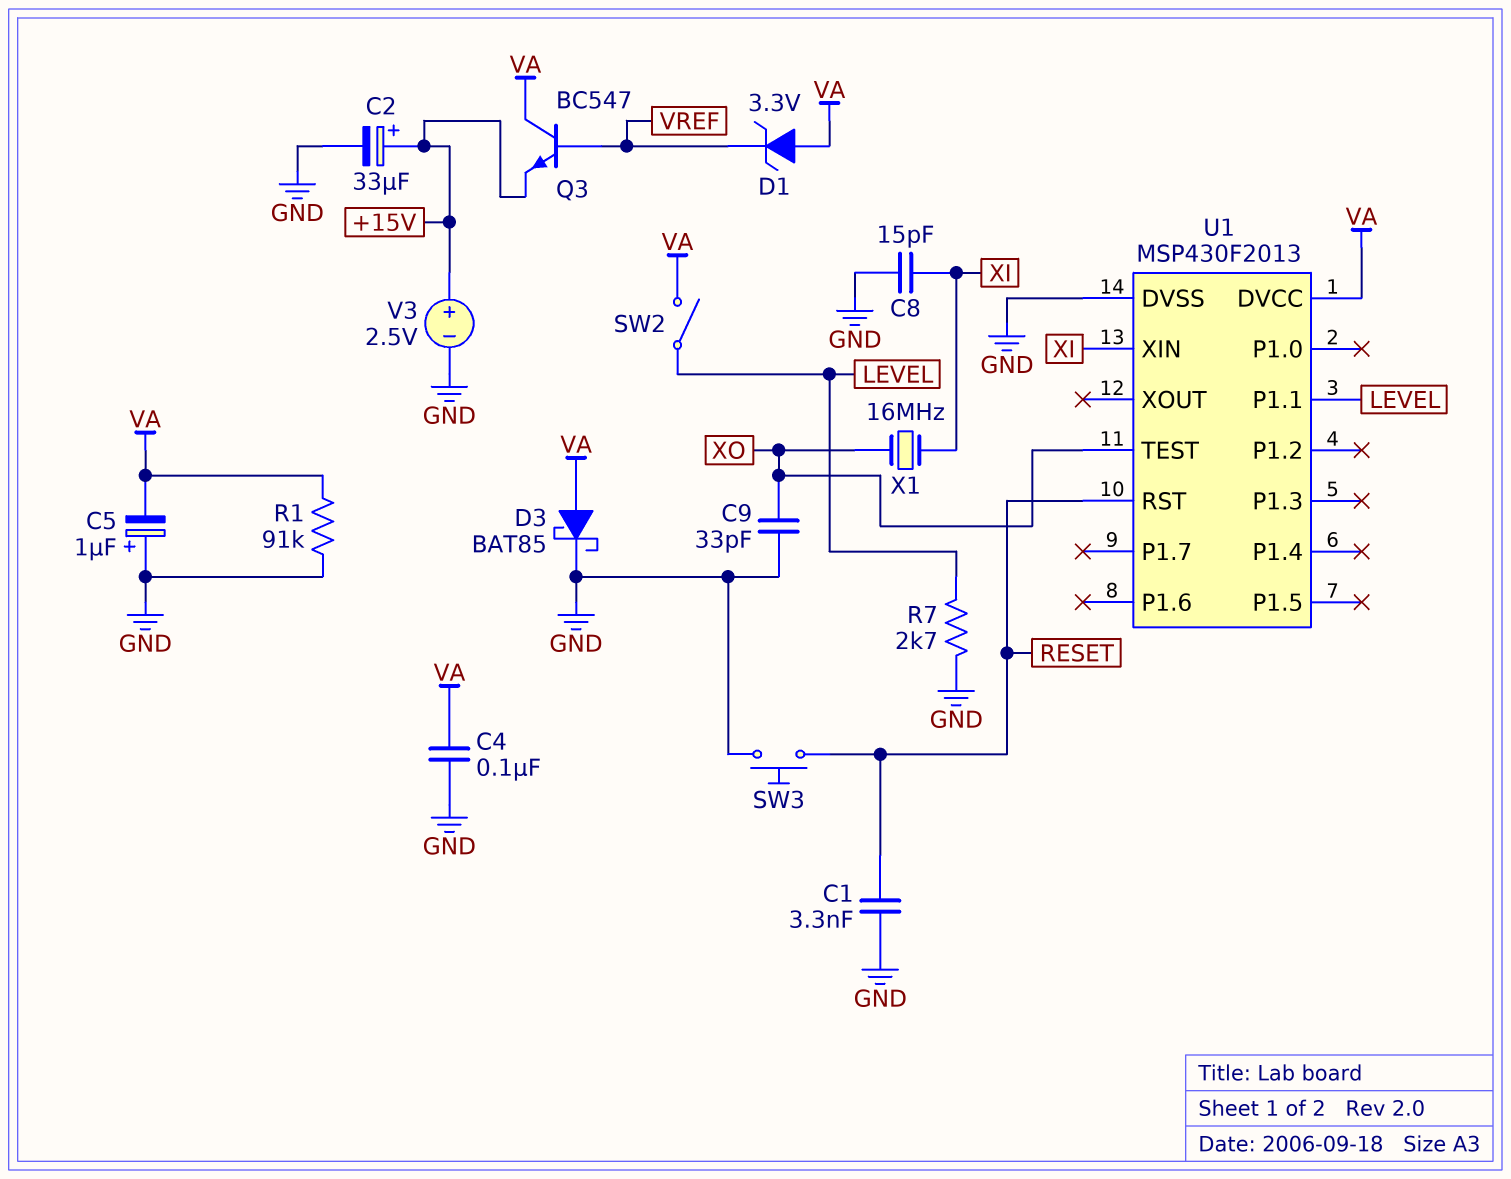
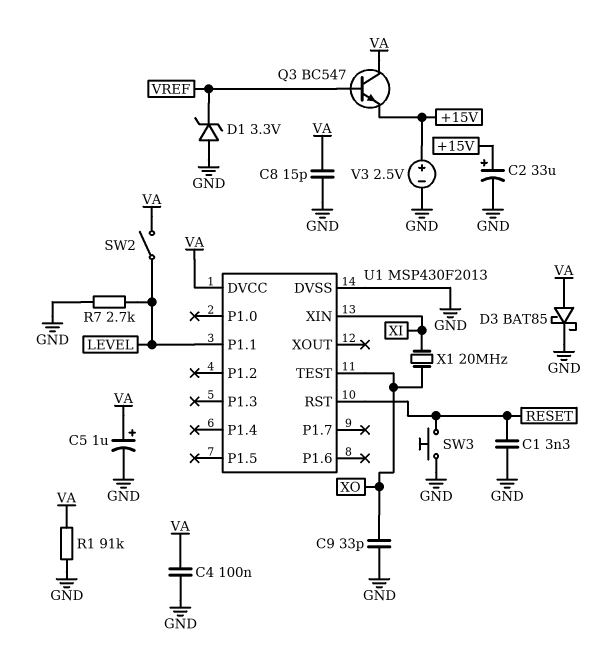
C5: 1uF (plus GND, minus VA) -> 1uF (plus VA, minus GND)
C8: 15pF (GND, XI) -> 15pF (GND, VA)
D1: zener 3.3V (A VA, K VREF) -> zener 3.3V (A GND, K VREF)
X1: 16MHz (XI, XO) -> 20MHz (XI, XO)

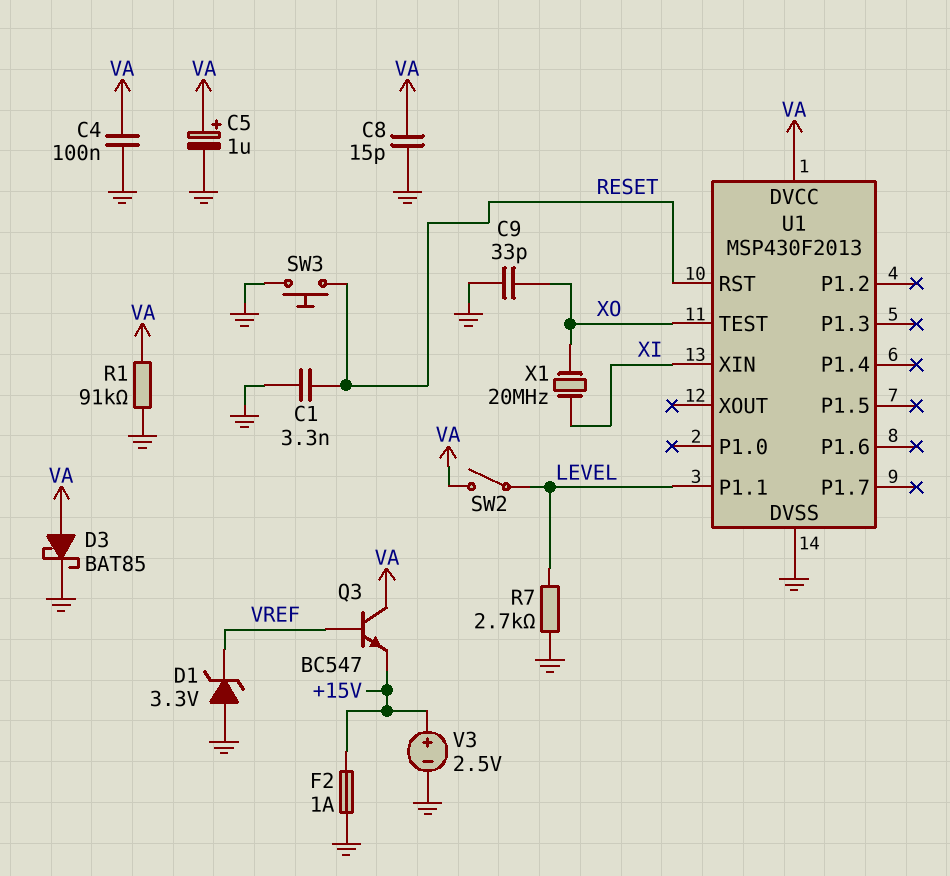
C2: 33uF (plus +15V, minus GND) -> none
F2: none -> 1A (+15V, GND)

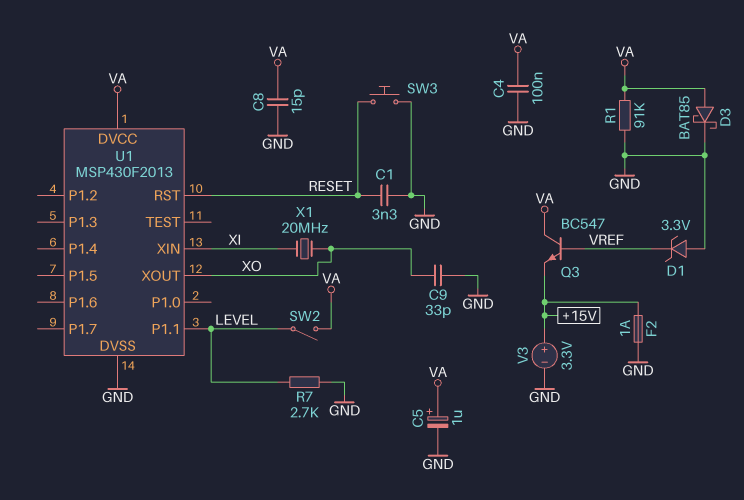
U1 pin TEST: XO -> none
U1 pin XOUT: none -> XO
V3: 2.5V (plus +15V, minus GND) -> 3.3V (plus +15V, minus GND)

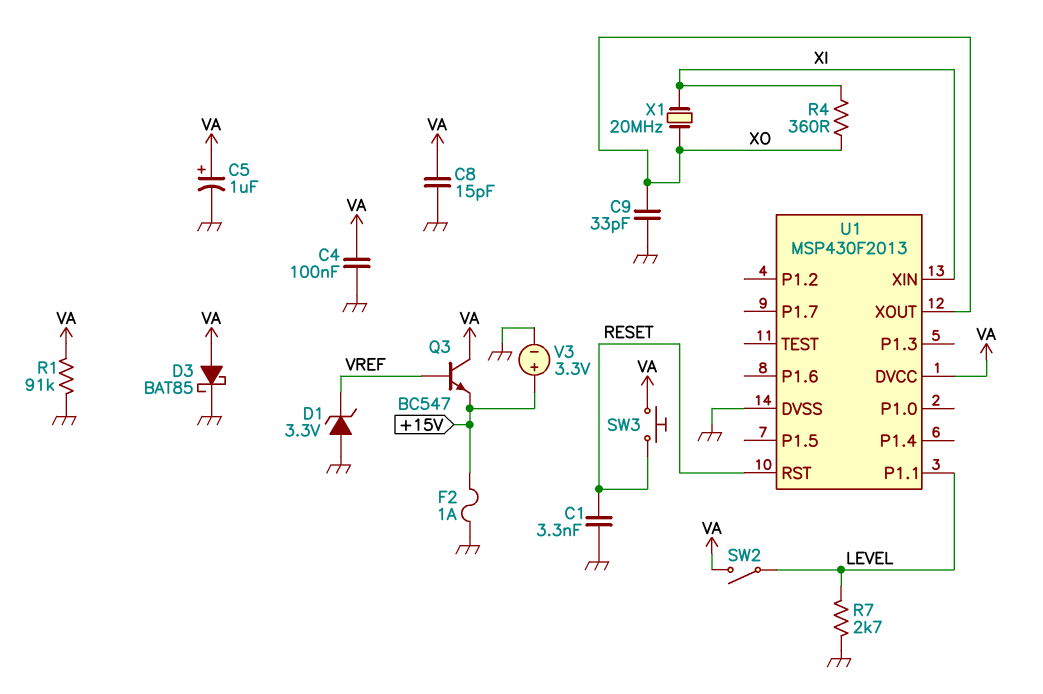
R4: none -> 360 (XI, XO)
SW3: button (GND, RESET) -> button (RESET, VA)

